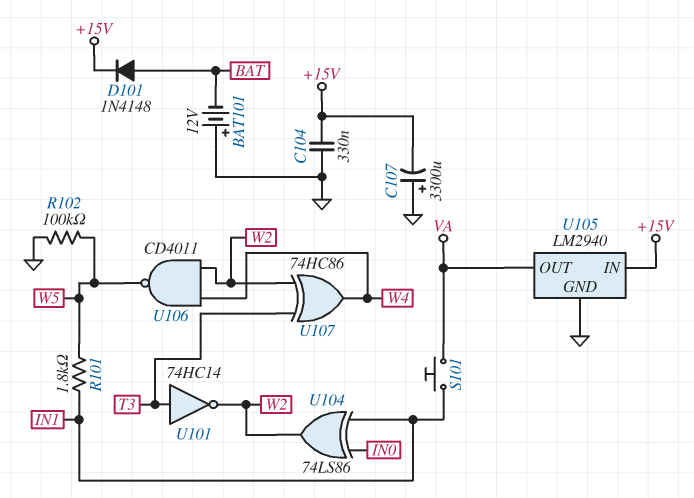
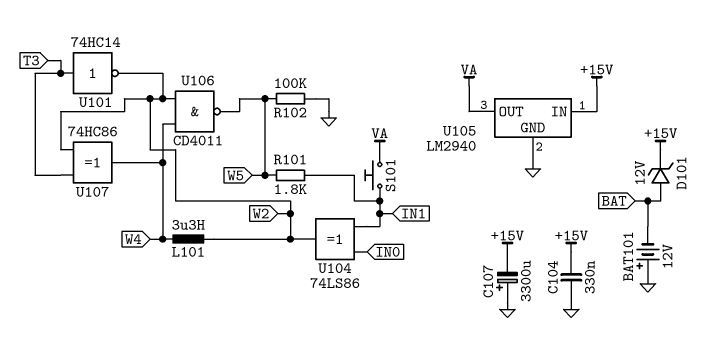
D101: diode 1N4148 (A BAT, K +15V) -> zener 12V (A BAT, K +15V)
L101: none -> 3.3uH (W2, W4)

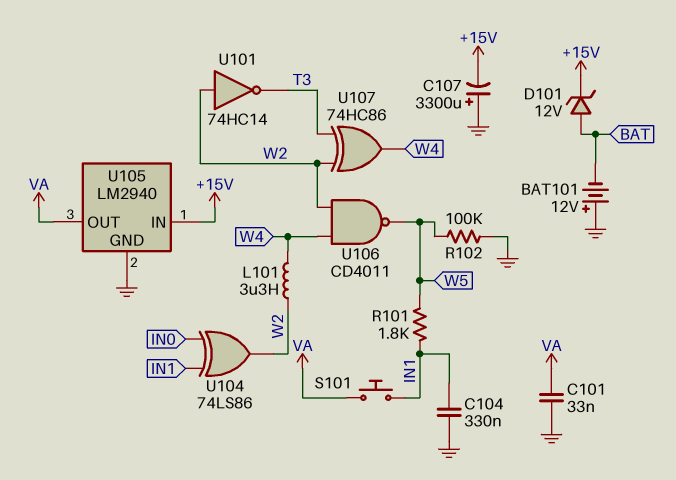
C101: none -> 33nF (GND, VA)
C104: 330nF (+15V, GND) -> 330nF (GND, IN1)
U101: NOT 74HC14 (in T3, out W2) -> NOT 74HC14 (in W2, out T3)

